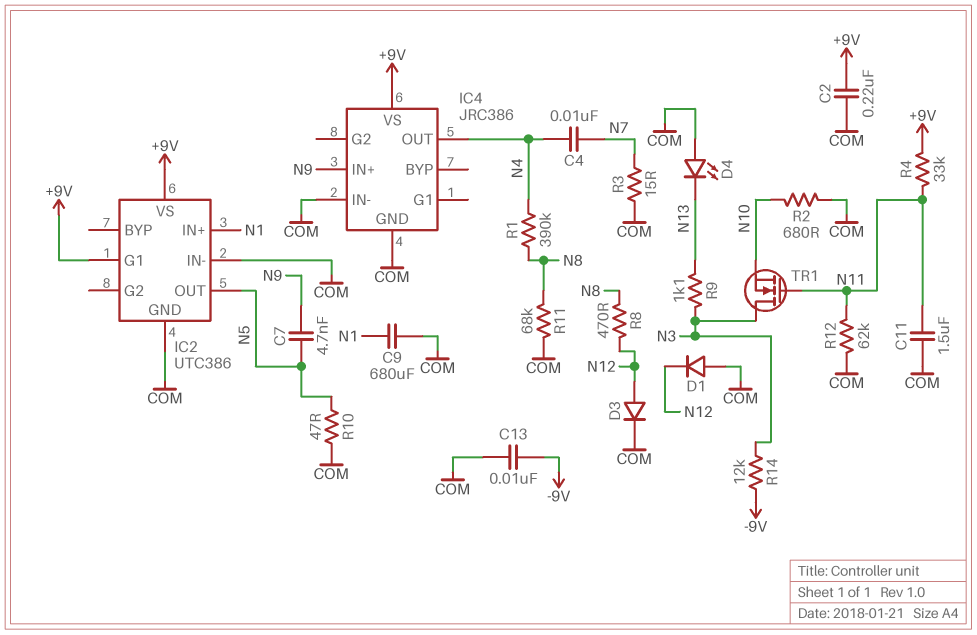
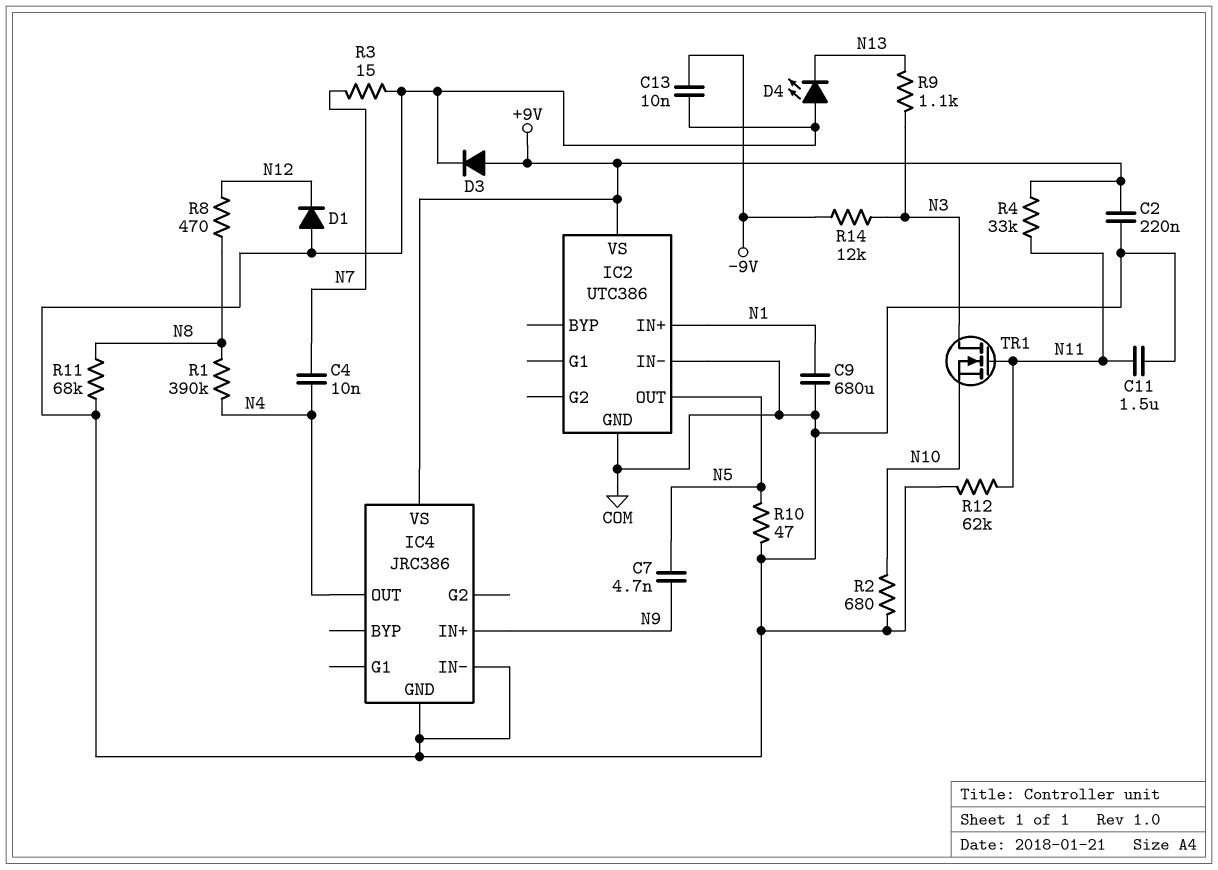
D3: diode (A N12, K COM) -> diode (A +9V, K COM)
IC2 pin G1: +9V -> none

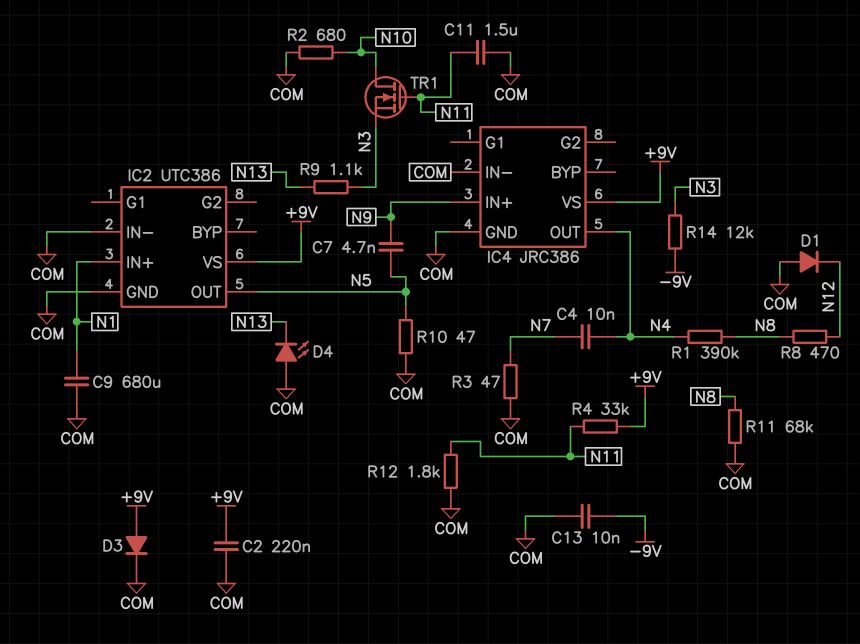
R3: 15 (COM, N7) -> 47 (COM, N7)
R12: 62k (COM, N11) -> 1.8k (COM, N11)
TR1: NMOS (G N11, D N3, S N10) -> NMOS (G N11, D N10, S N3)

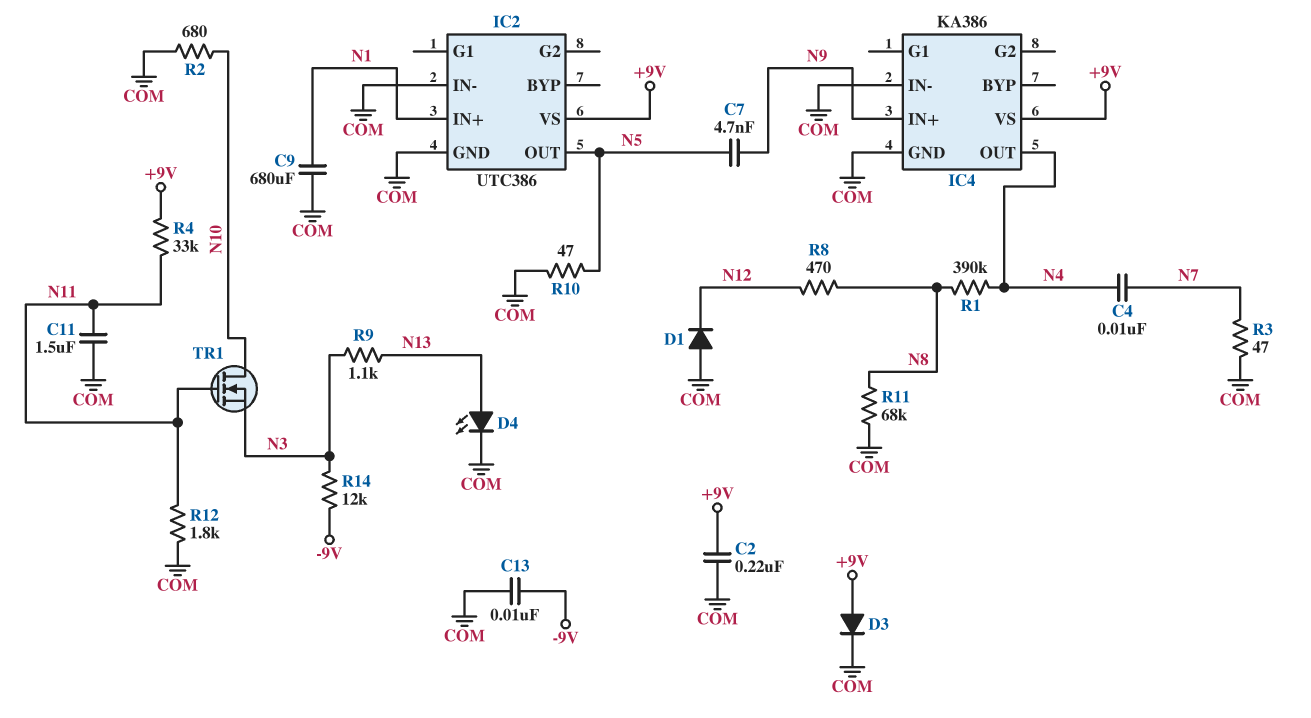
D4: LED (A COM, K N13) -> LED (A N13, K COM)
IC4: JRC386 -> KA386

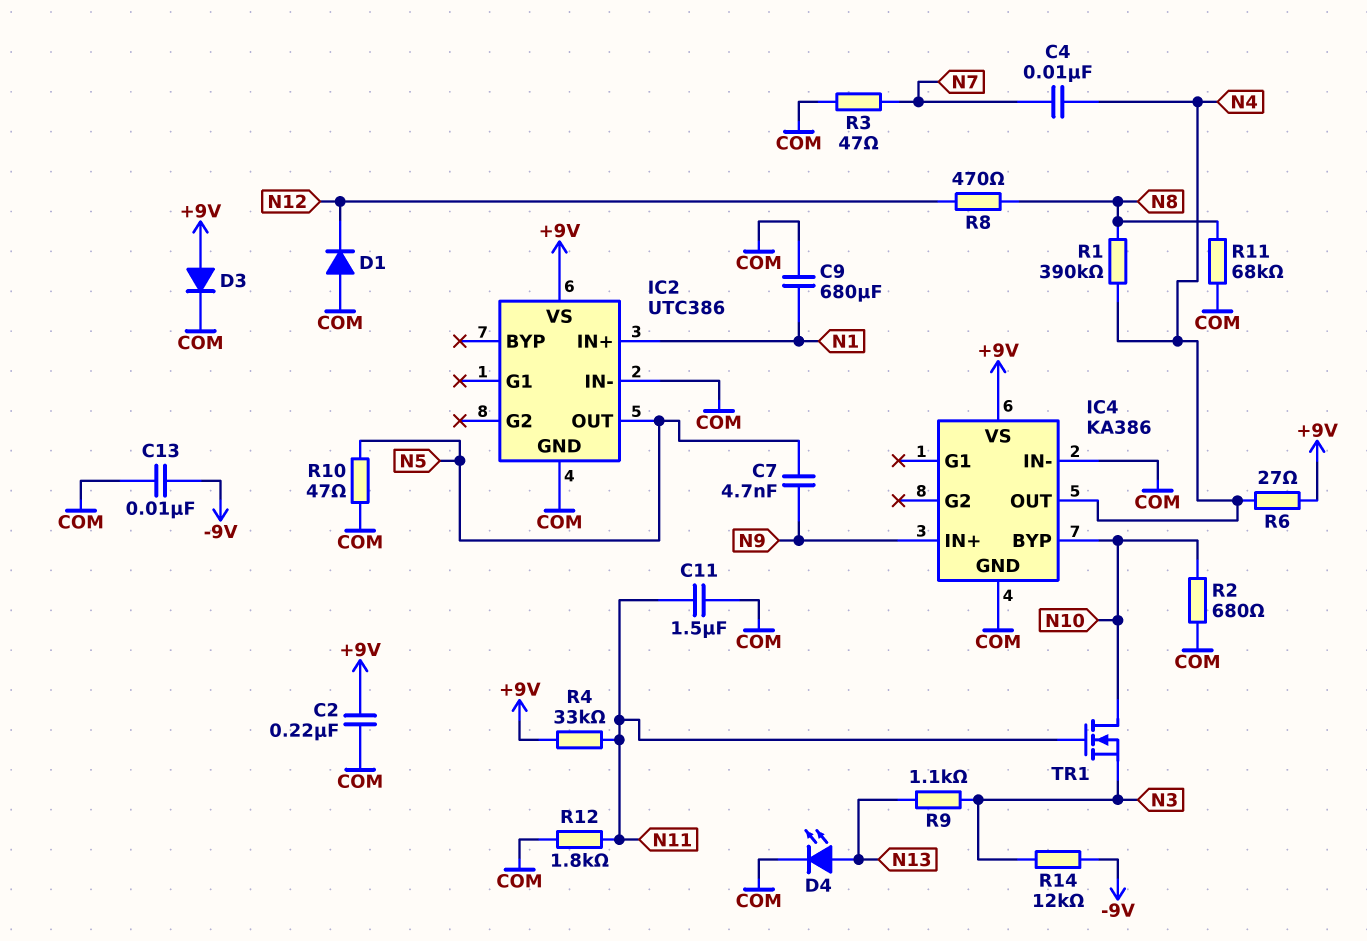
IC4 pin BYP: none -> N10
R6: none -> 27 (+9V, N4)

